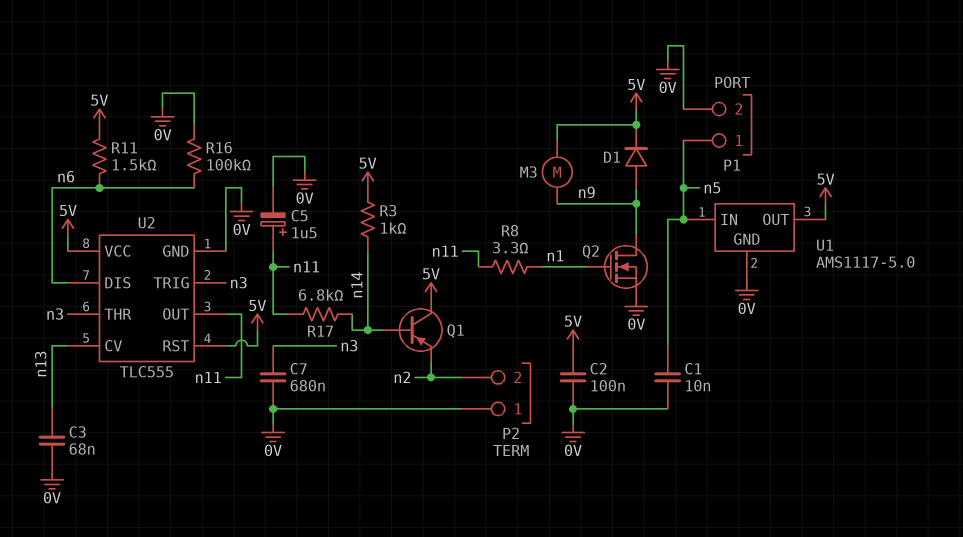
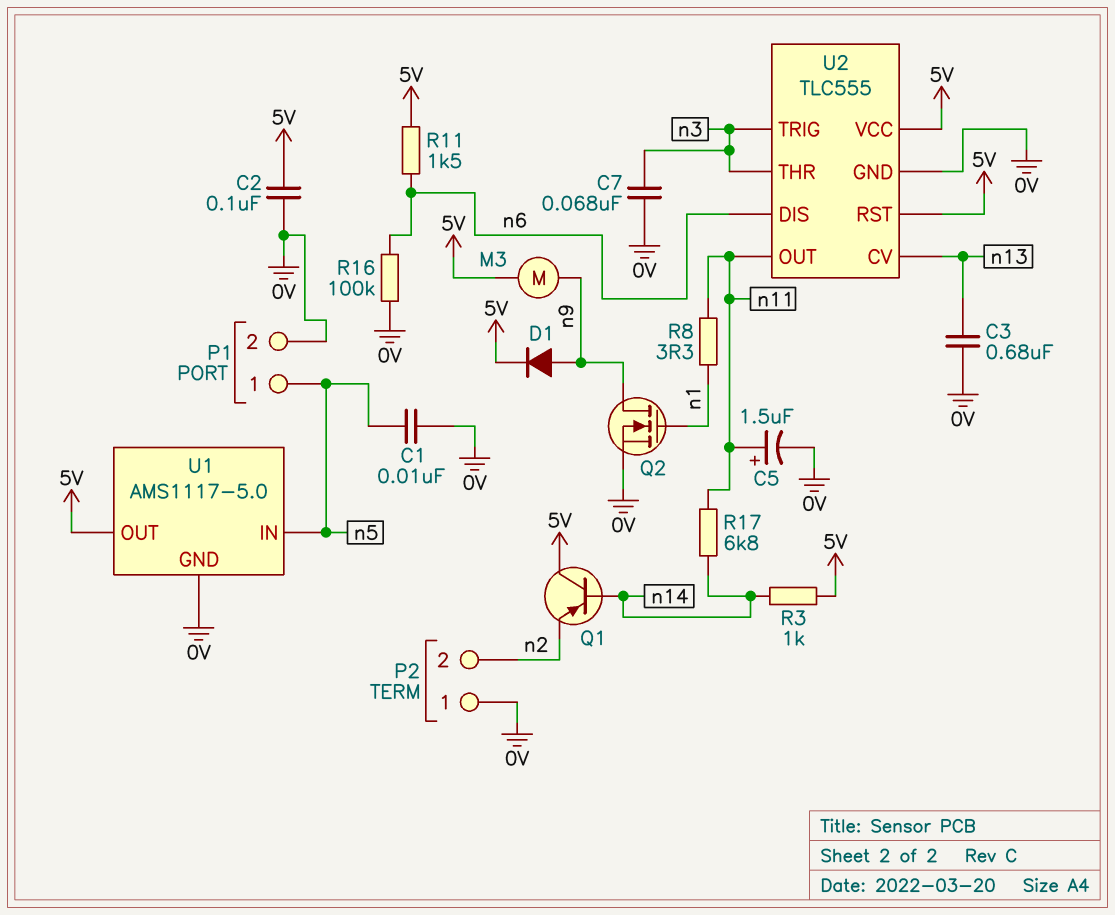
C3: 68nF (0V, n13) -> 680nF (0V, n13)
C7: 680nF (0V, n3) -> 68nF (0V, n3)

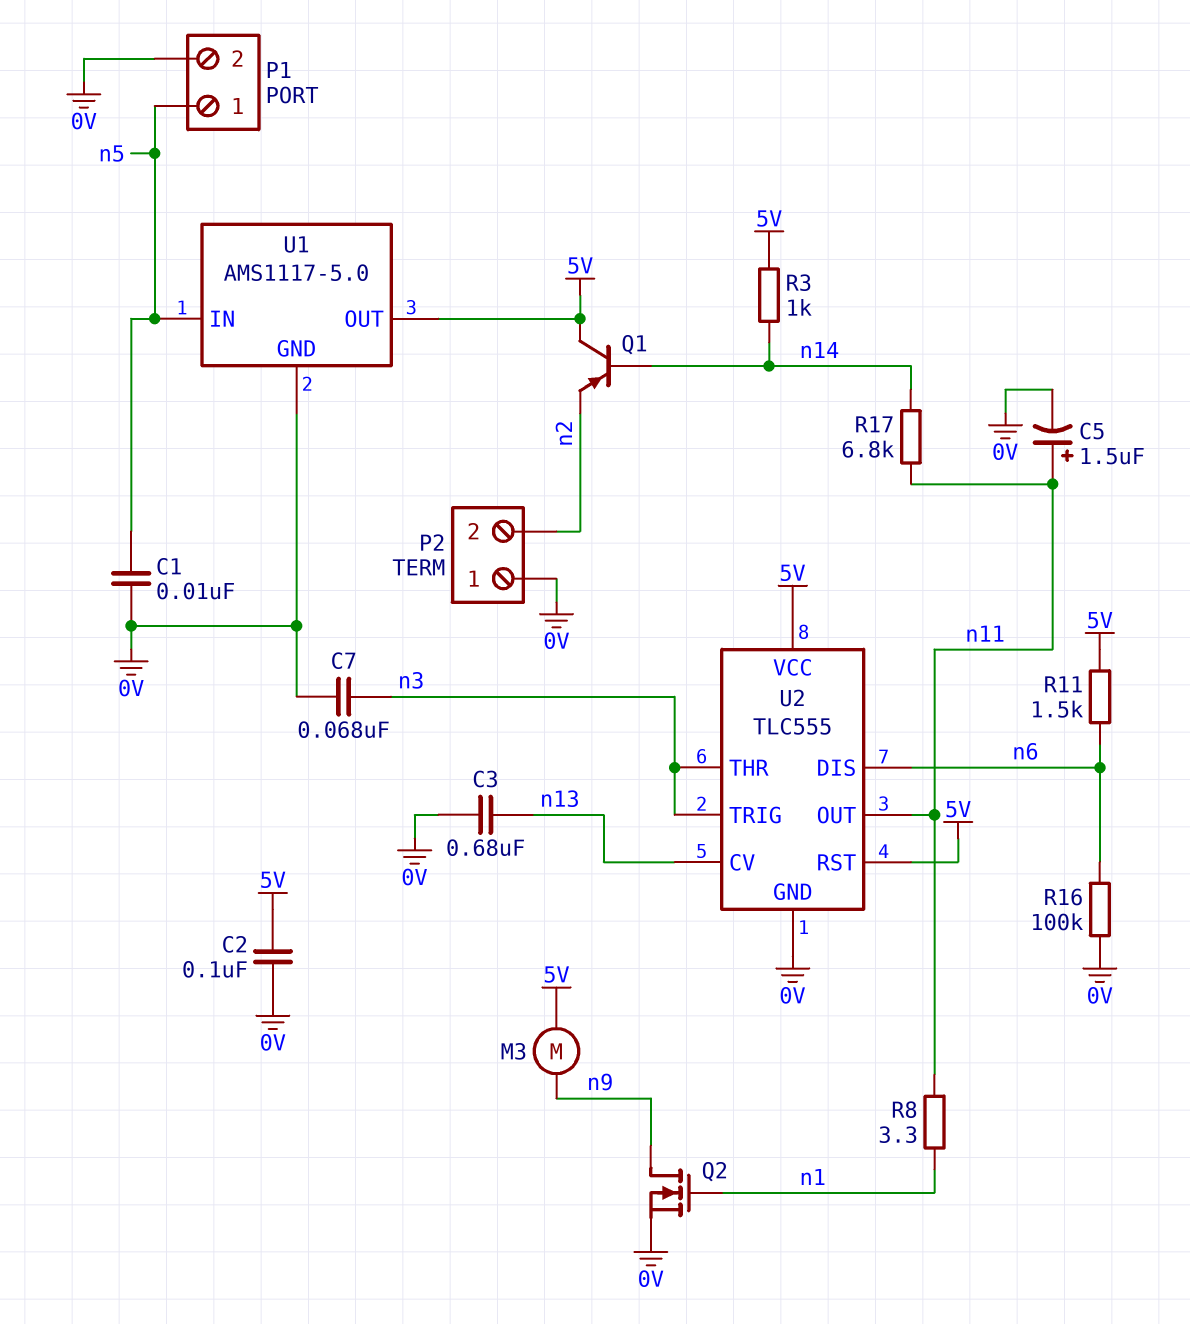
D1: diode (A n9, K 5V) -> none

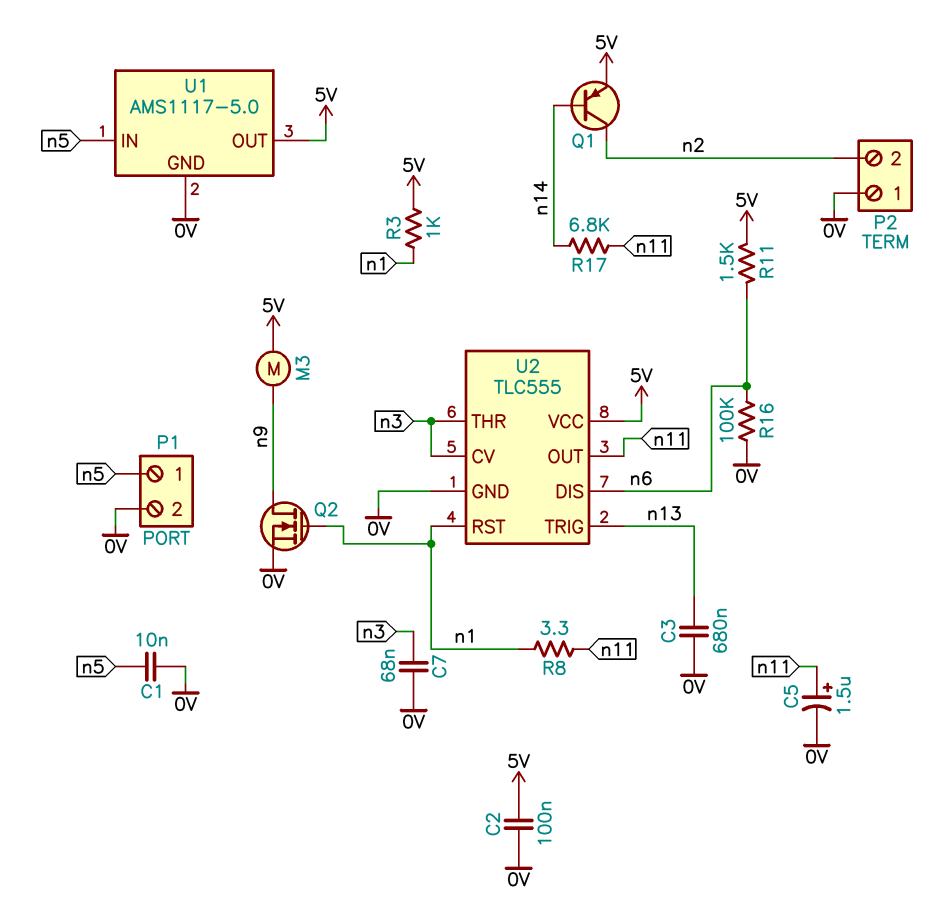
Q1: PNP (B n14, C 5V, E n2) -> PNP (B n14, C n2, E 5V)
R3: 1k (5V, n14) -> 1k (5V, n1)
U2 pin CV: n13 -> n3
U2 pin RST: 5V -> n1
U2 pin TRIG: n3 -> n13

